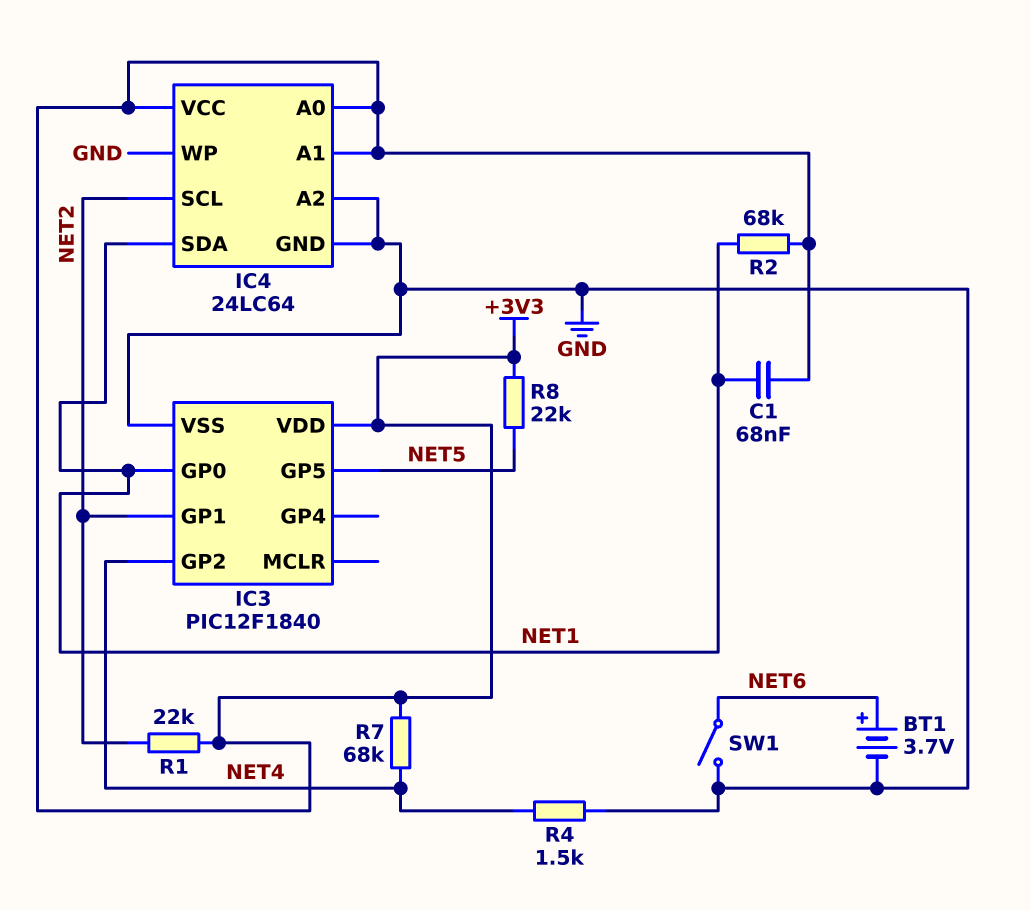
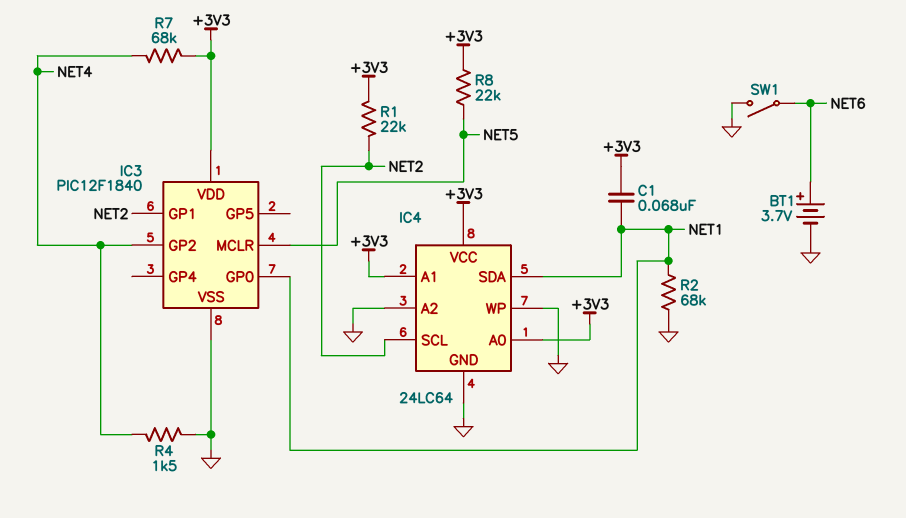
IC3 pin GP5: NET5 -> none
IC3 pin MCLR: none -> NET5
R2: 68k (+3V3, NET1) -> 68k (GND, NET1)

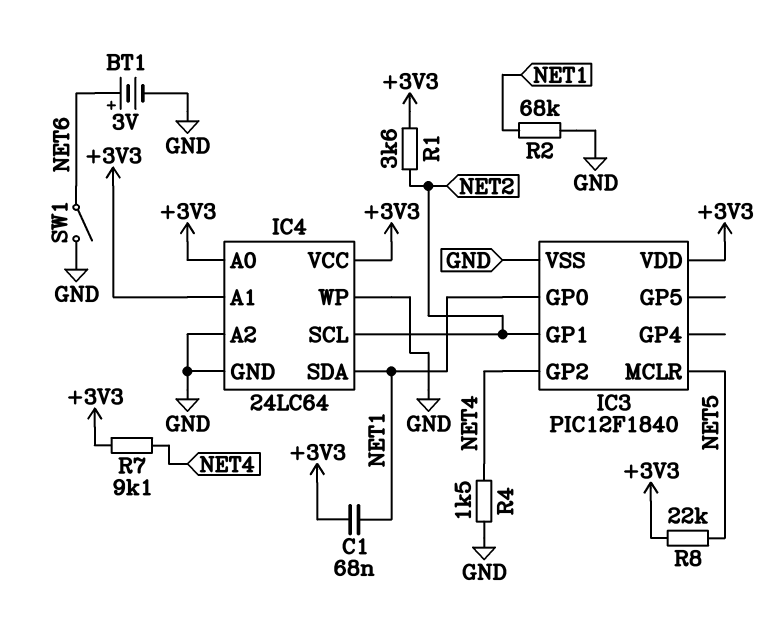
BT1: 3.7V (plus NET6, minus GND) -> 3V (plus NET6, minus GND)
R1: 22k (+3V3, NET2) -> 3.6k (+3V3, NET2)
R7: 68k (+3V3, NET4) -> 9.1k (+3V3, NET4)

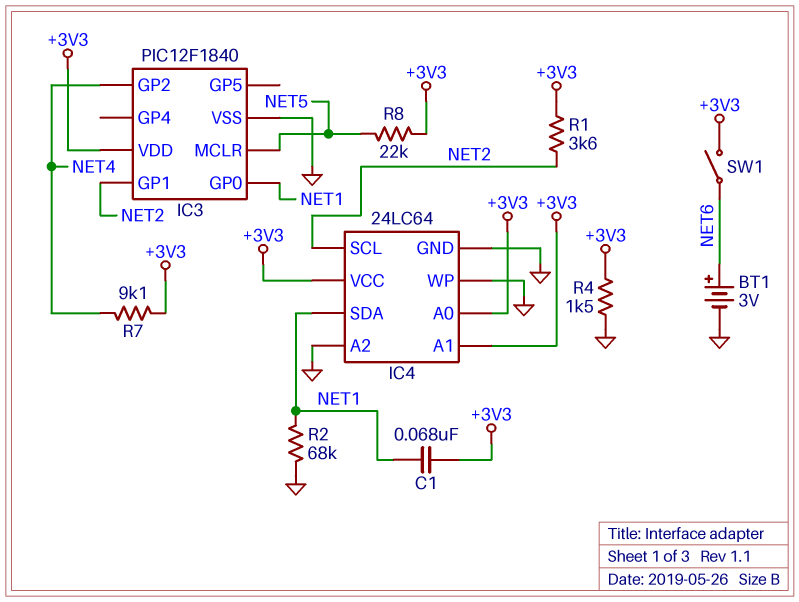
R4: 1.5k (GND, NET4) -> 1.5k (+3V3, GND)
SW1: switch (GND, NET6) -> switch (+3V3, NET6)

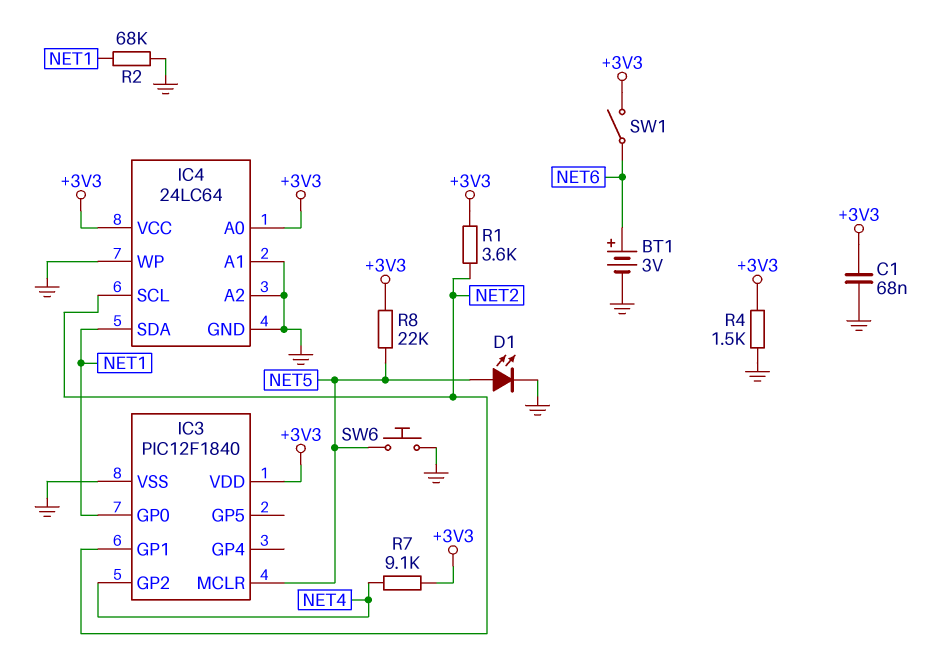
C1: 68nF (+3V3, NET1) -> 68nF (+3V3, GND)
D1: none -> LED (A NET5, K GND)
IC4 pin A1: +3V3 -> GND
SW6: none -> button (GND, NET5)

